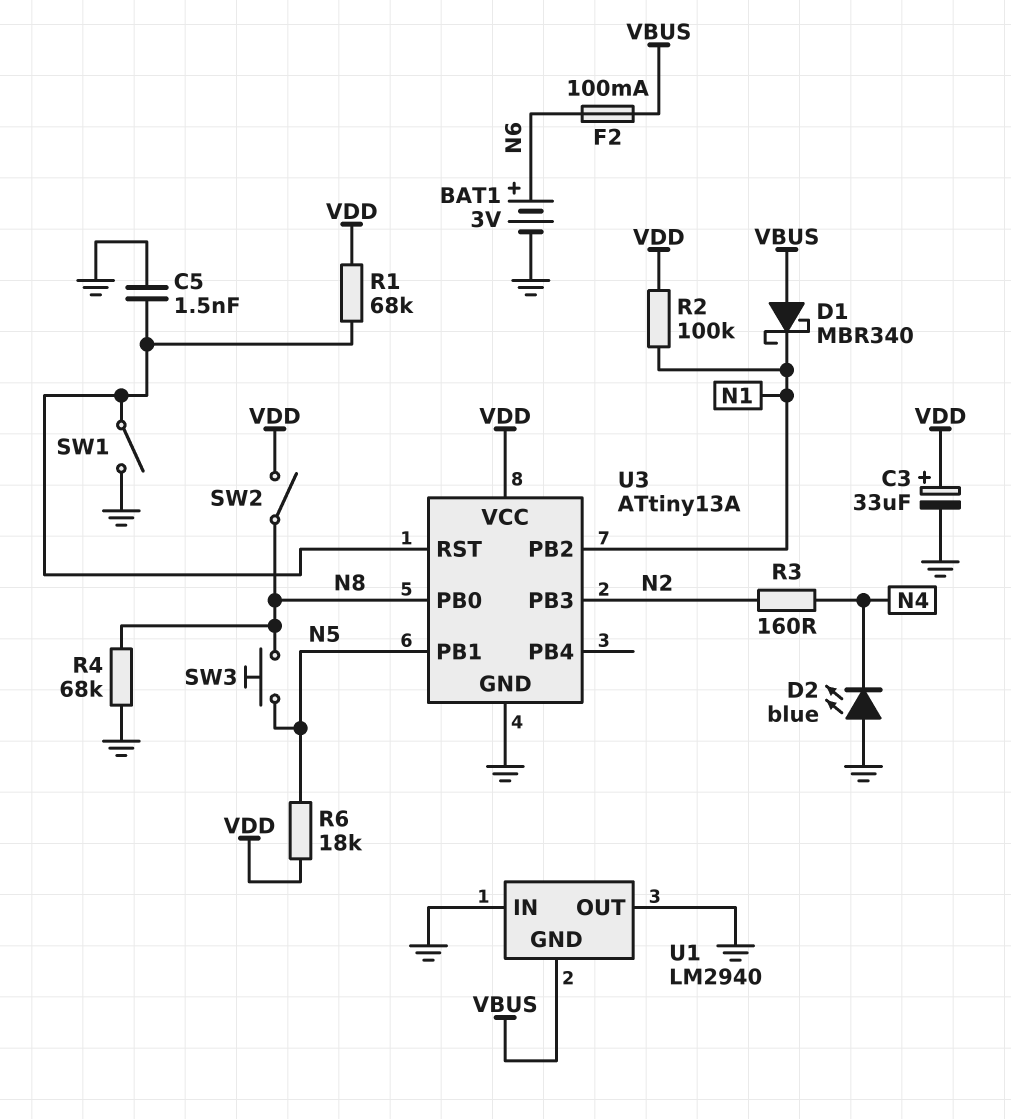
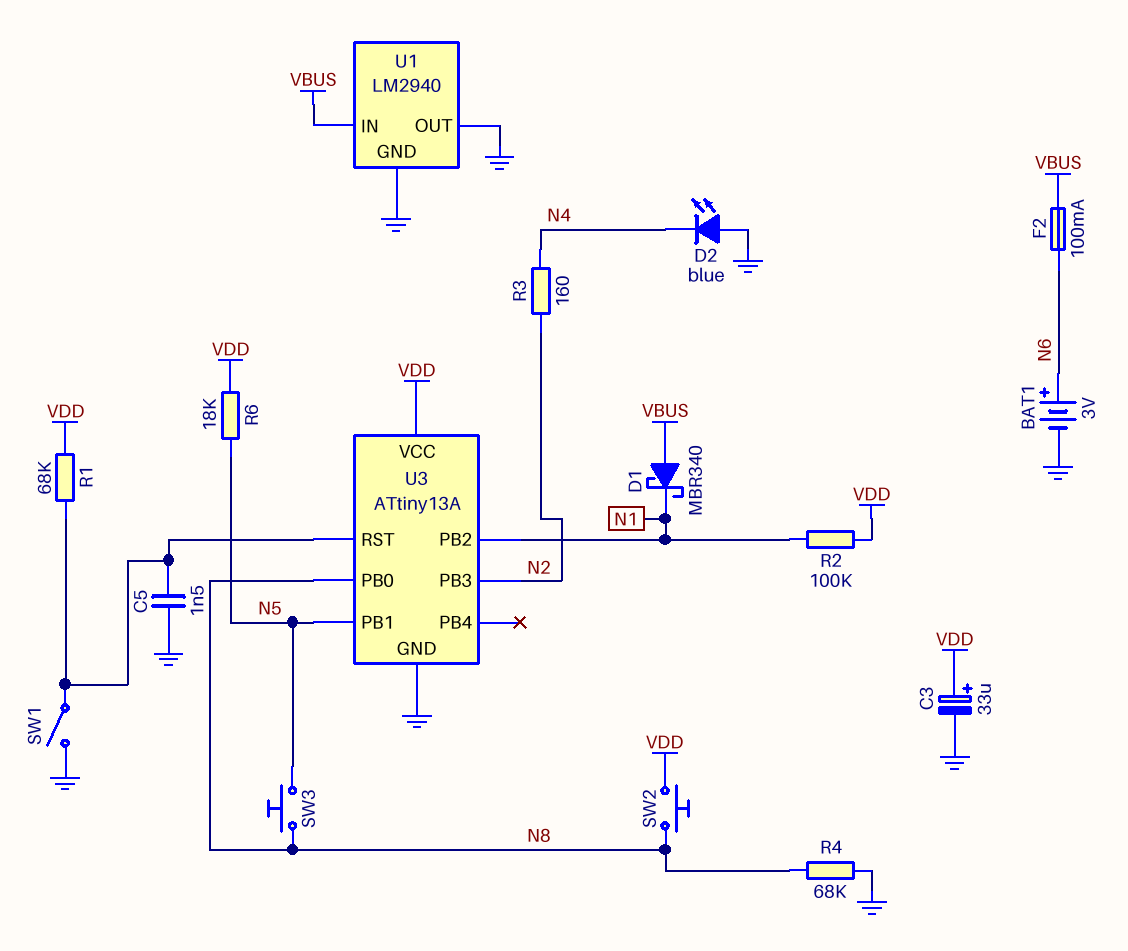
SW2: switch (N8, VDD) -> button (N8, VDD)
U1 pin GND: VBUS -> GND
U1 pin IN: GND -> VBUS

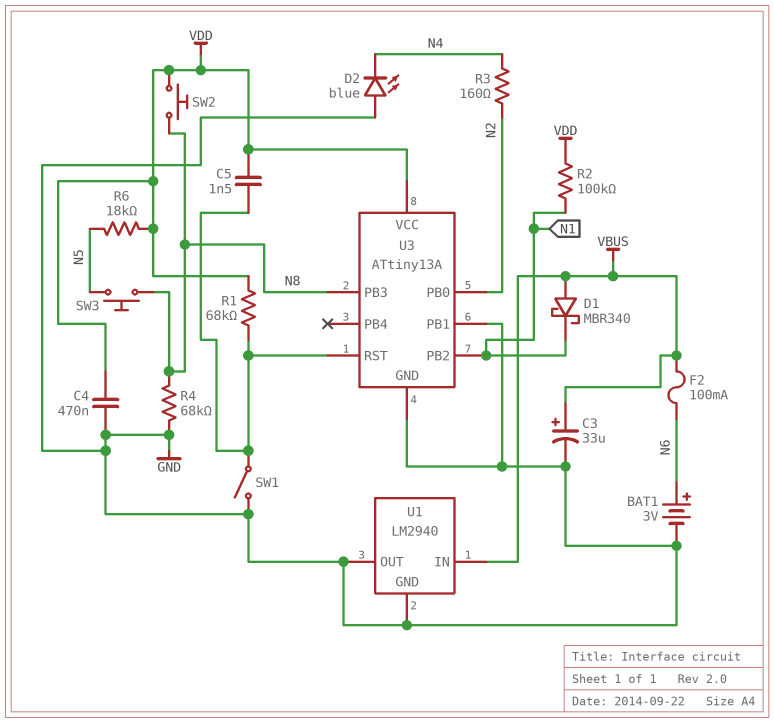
C3: 33uF (plus VDD, minus GND) -> 33uF (plus VBUS, minus GND)
C4: none -> 470nF (GND, VDD)
C5: 1.5nF (GND, U3/RST) -> 1.5nF (U3/RST, VDD)
U3 pin PB0: N8 -> N2
U3 pin PB1: N5 -> GND
U3 pin PB3: N2 -> N8

